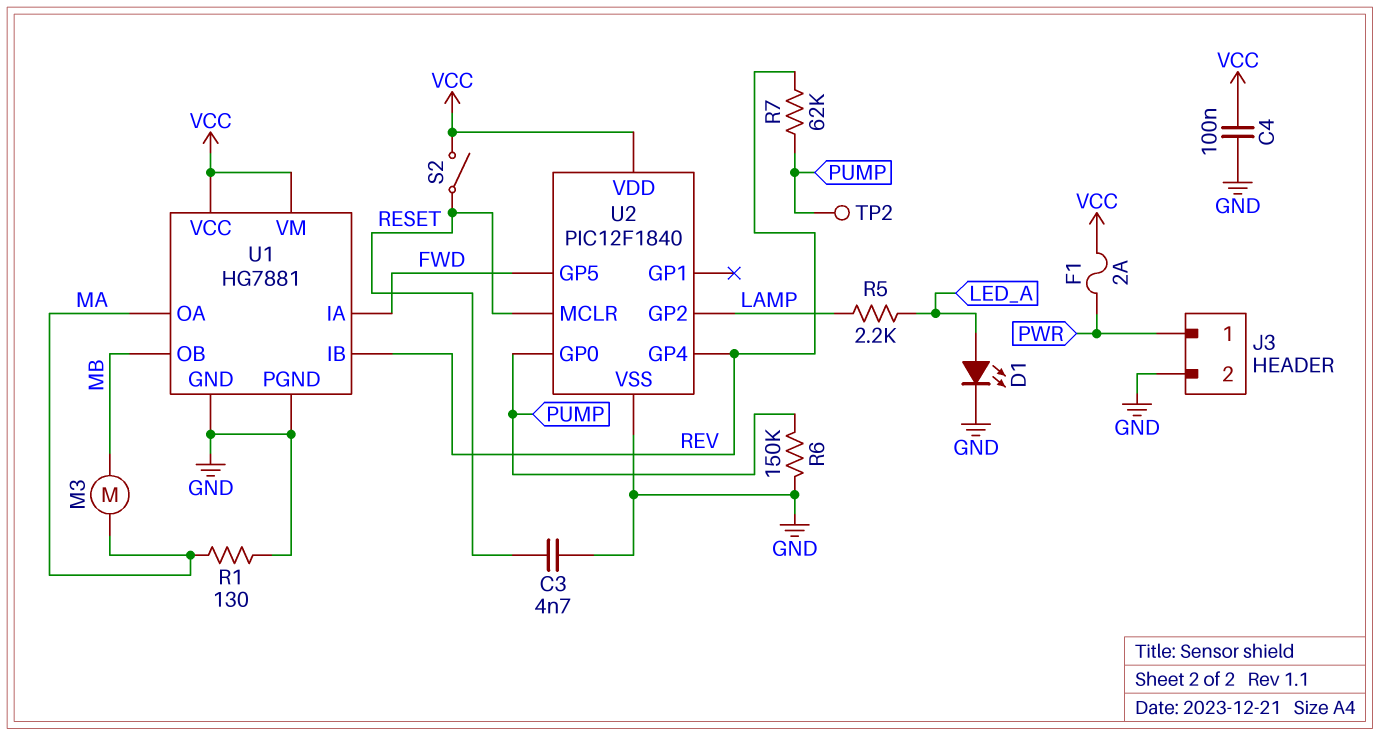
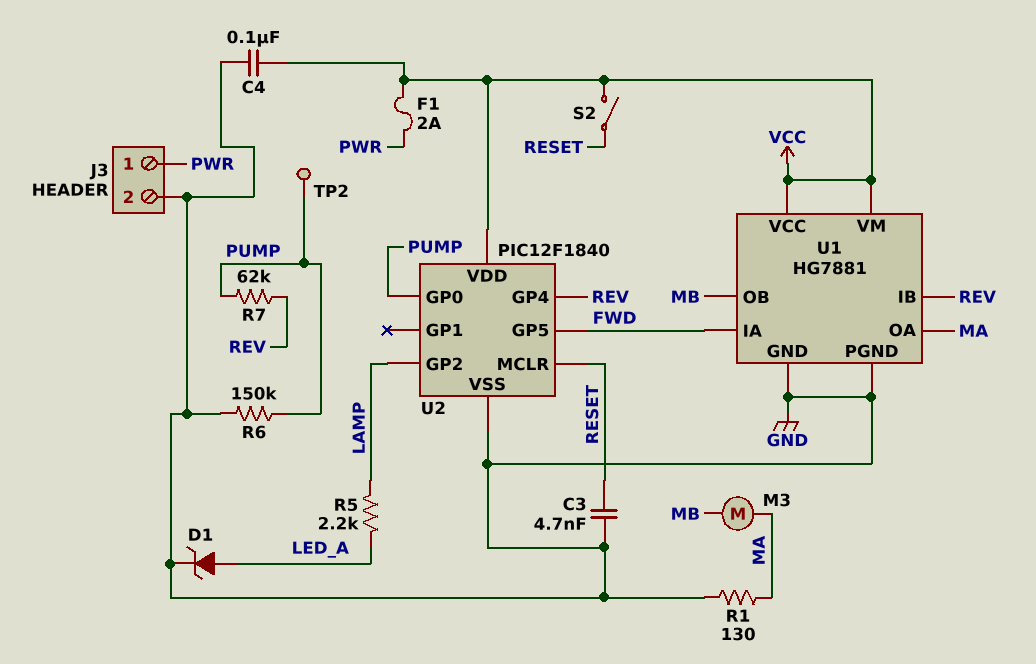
D1: LED (A LED_A, K GND) -> zener (A LED_A, K GND)

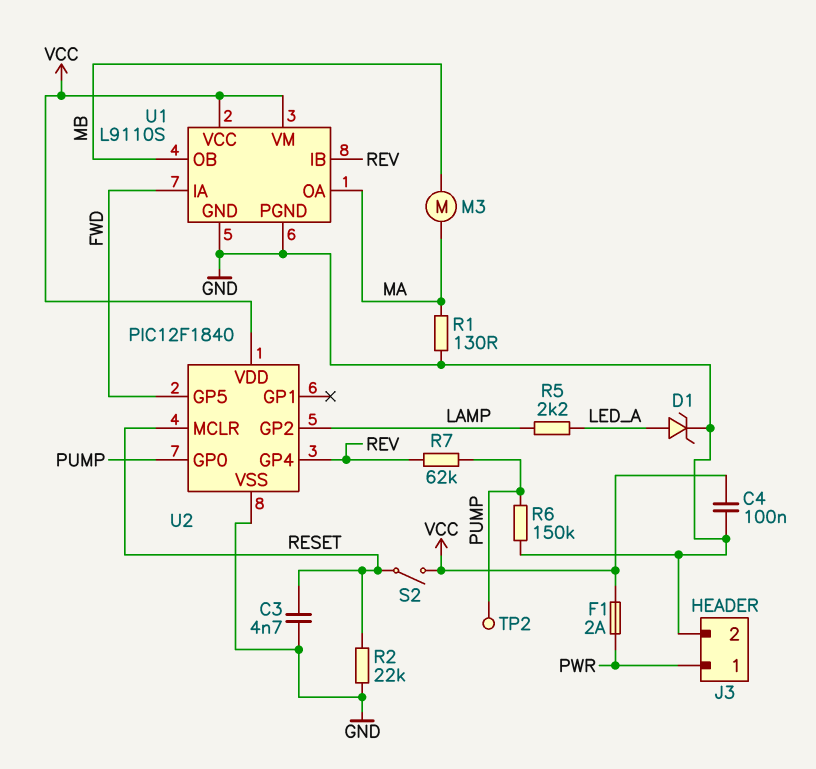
R2: none -> 22k (GND, RESET)
U1: HG7881 -> L9110S

